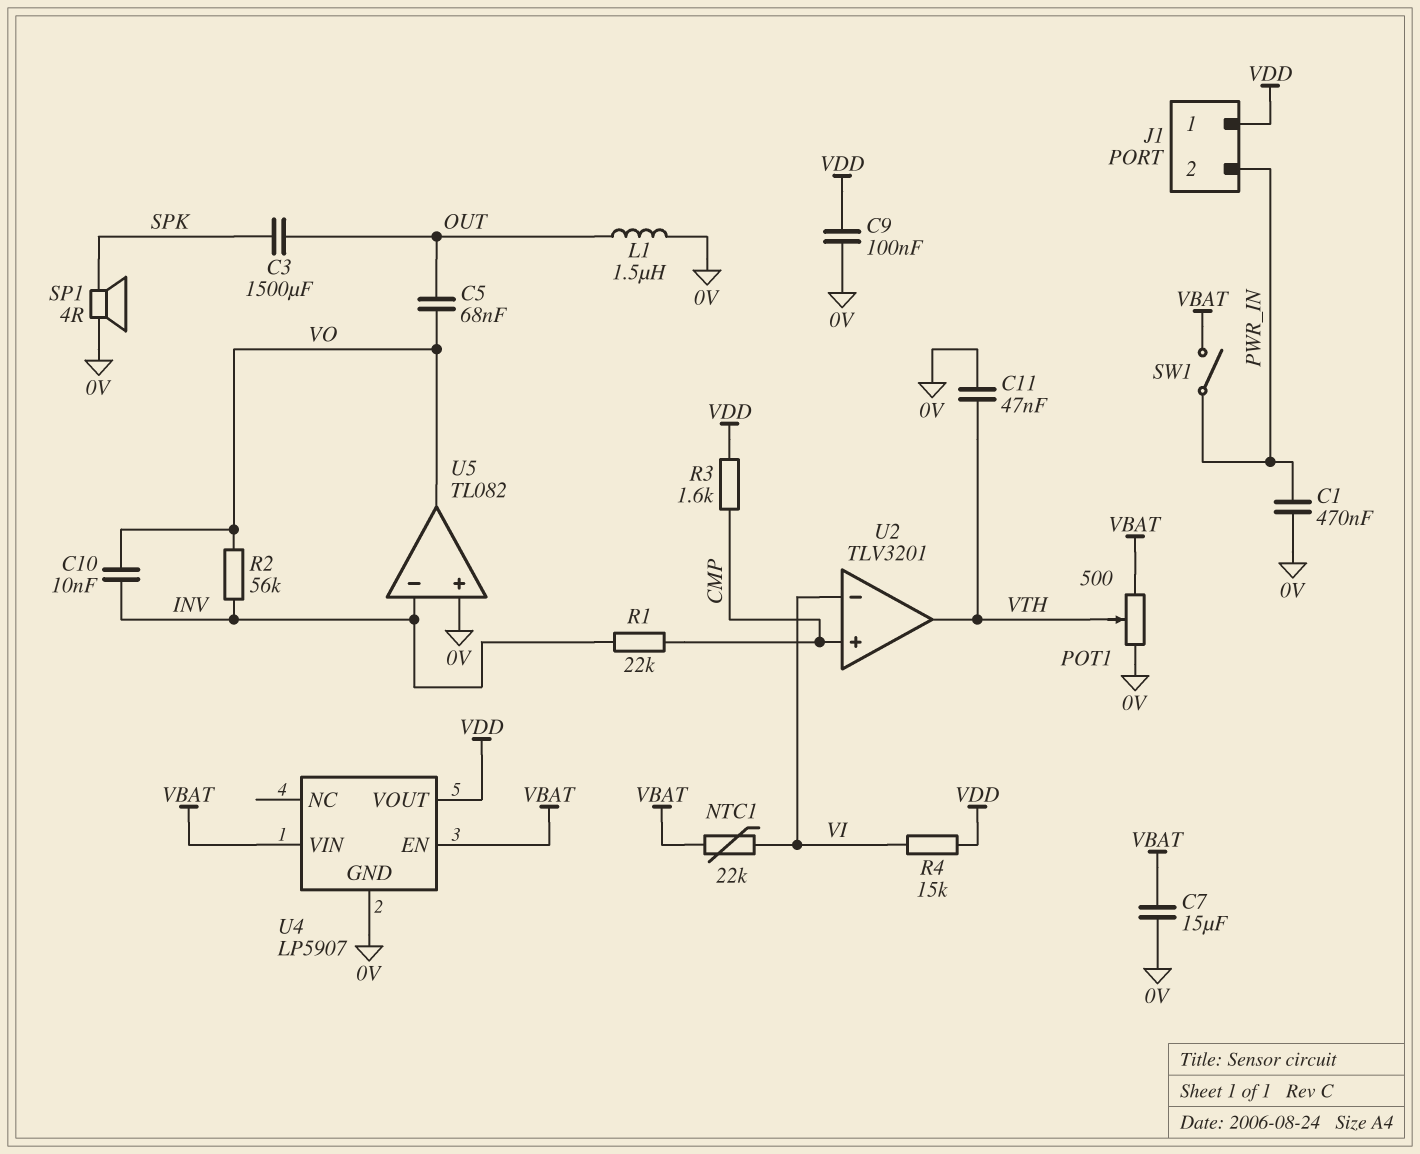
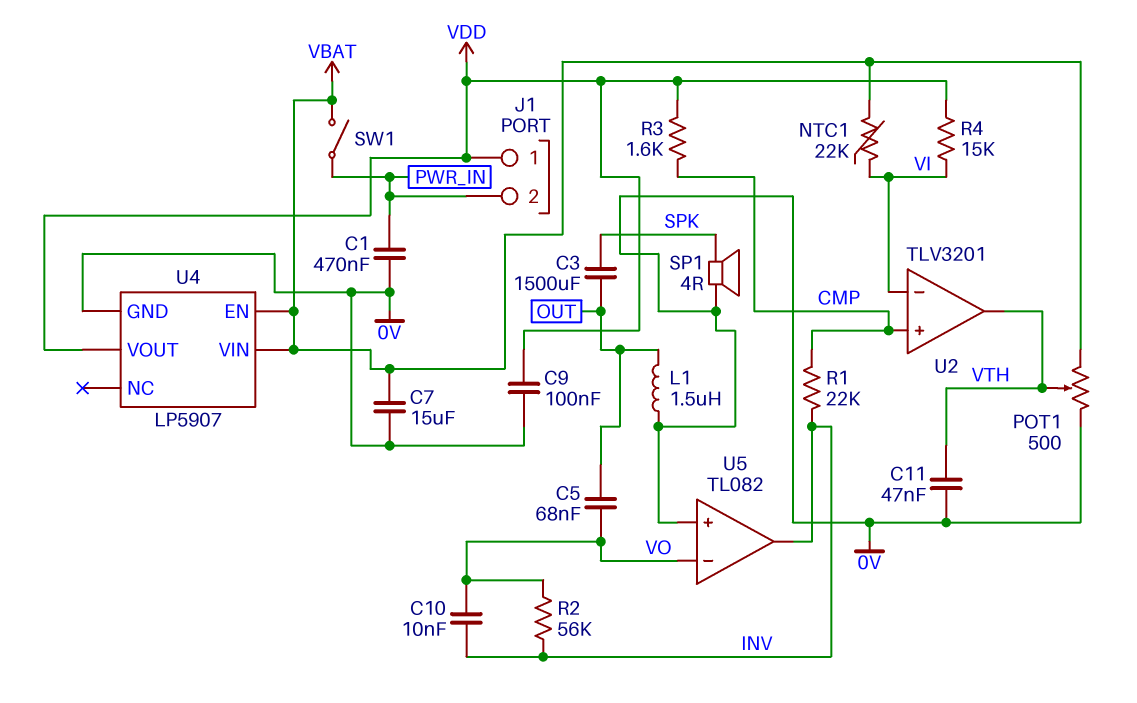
U5 pin in-: INV -> VO
U5 pin out: VO -> INV

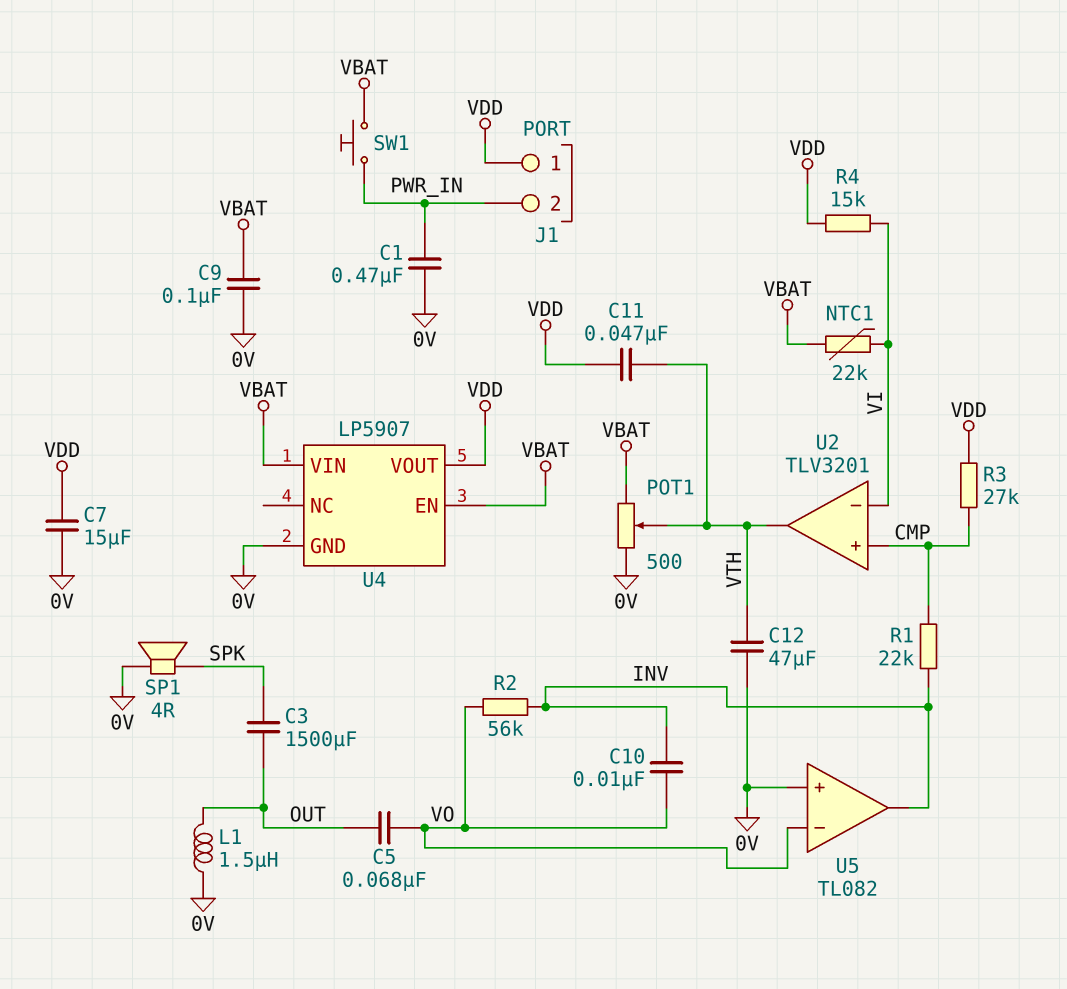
C7: 15uF (0V, VBAT) -> 15uF (0V, VDD)
C9: 100nF (0V, VDD) -> 100nF (0V, VBAT)
C11: 47nF (0V, VTH) -> 47nF (VDD, VTH)
C12: none -> 47uF (0V, VTH)
R3: 1.6k (CMP, VDD) -> 27k (CMP, VDD)
SW1: switch (PWR_IN, VBAT) -> button (PWR_IN, VBAT)

